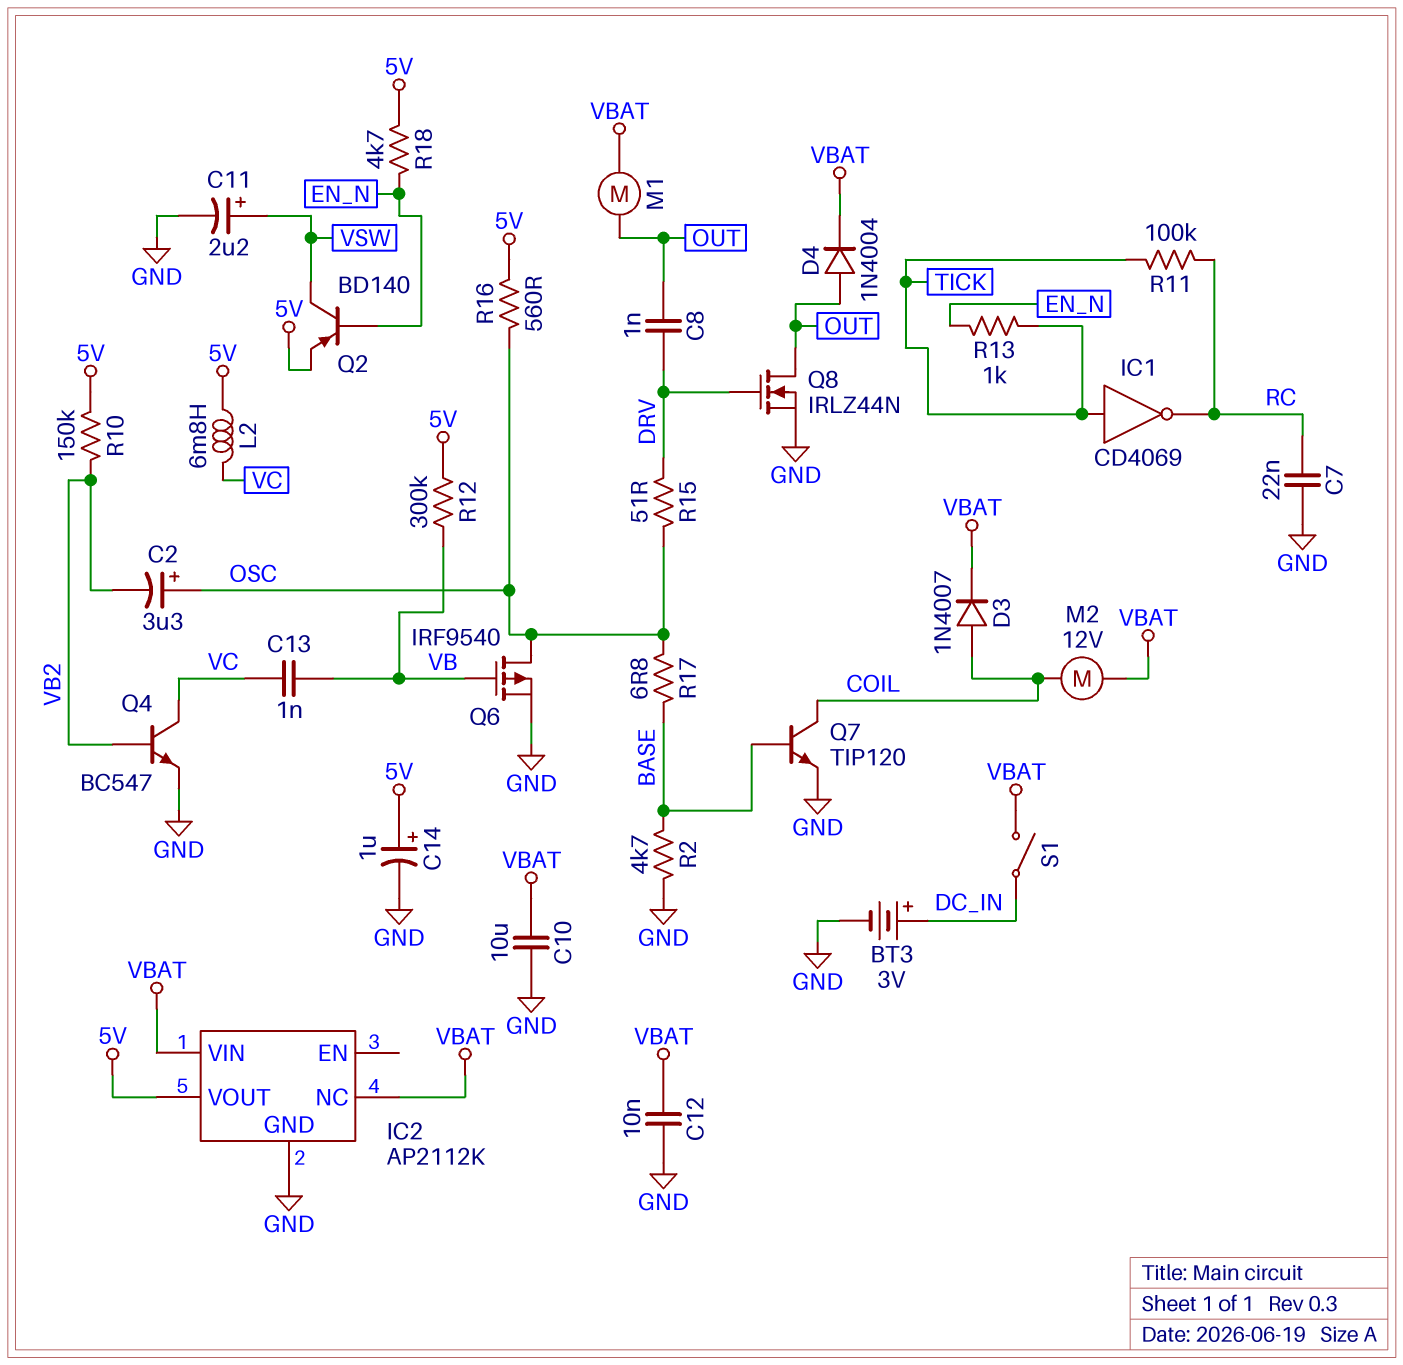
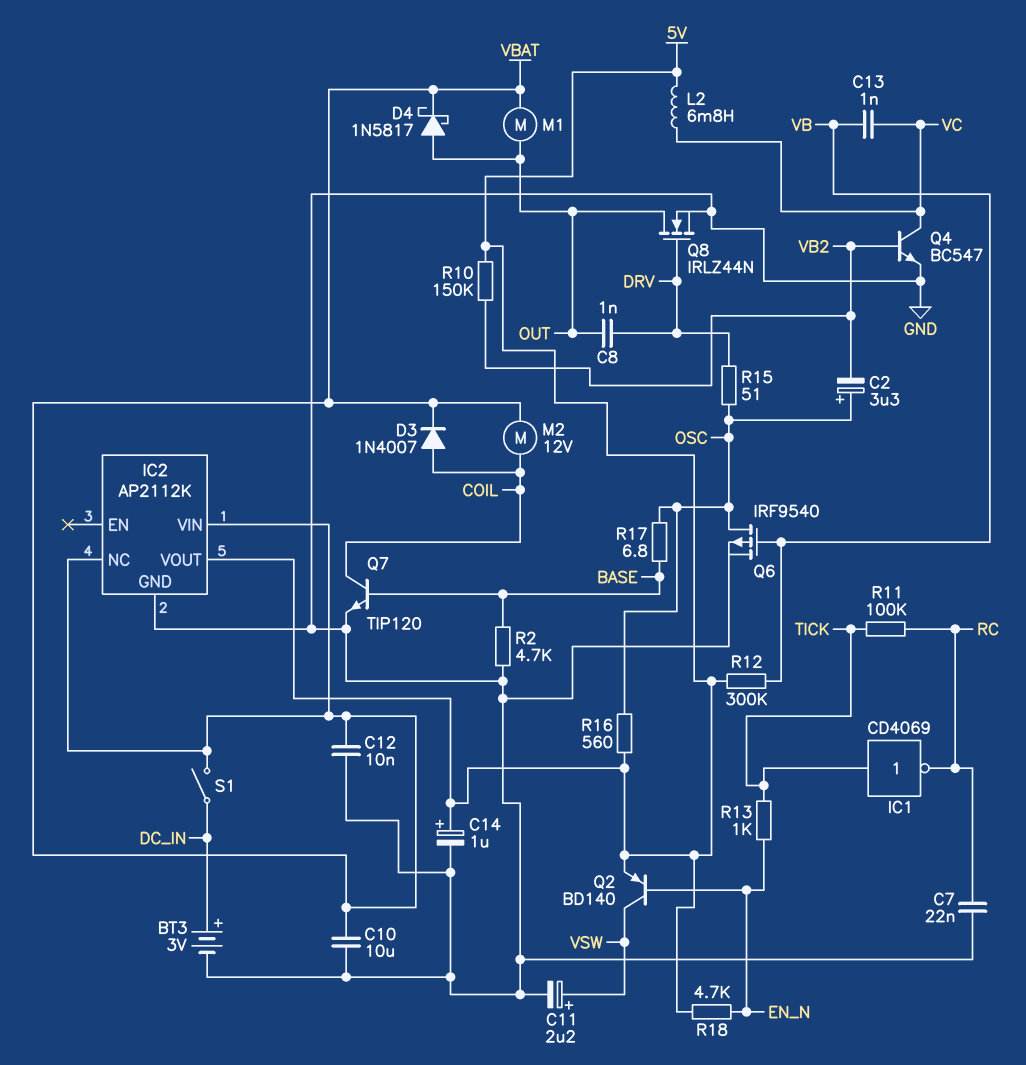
D4: diode 1N4004 (A OUT, K VBAT) -> schottky 1N5817 (A OUT, K VBAT)

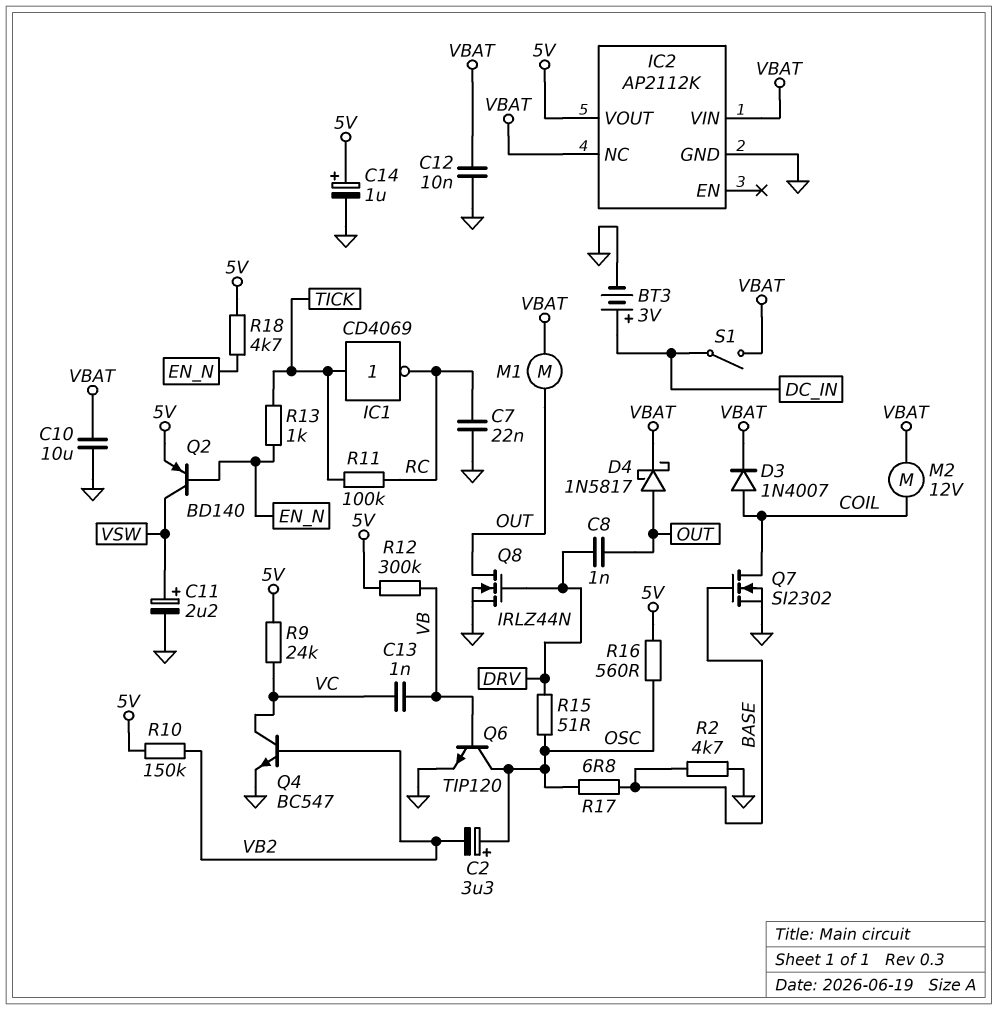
L2: 6.8mH (5V, VC) -> none
Q6: PMOS IRF9540 (G VB, D OSC, S GND) -> NPN TIP120 (B VB, C OSC, E GND)
Q7: NPN TIP120 (B BASE, C COIL, E GND) -> NMOS SI2302 (G BASE, D COIL, S GND)
R9: none -> 24k (5V, VC)

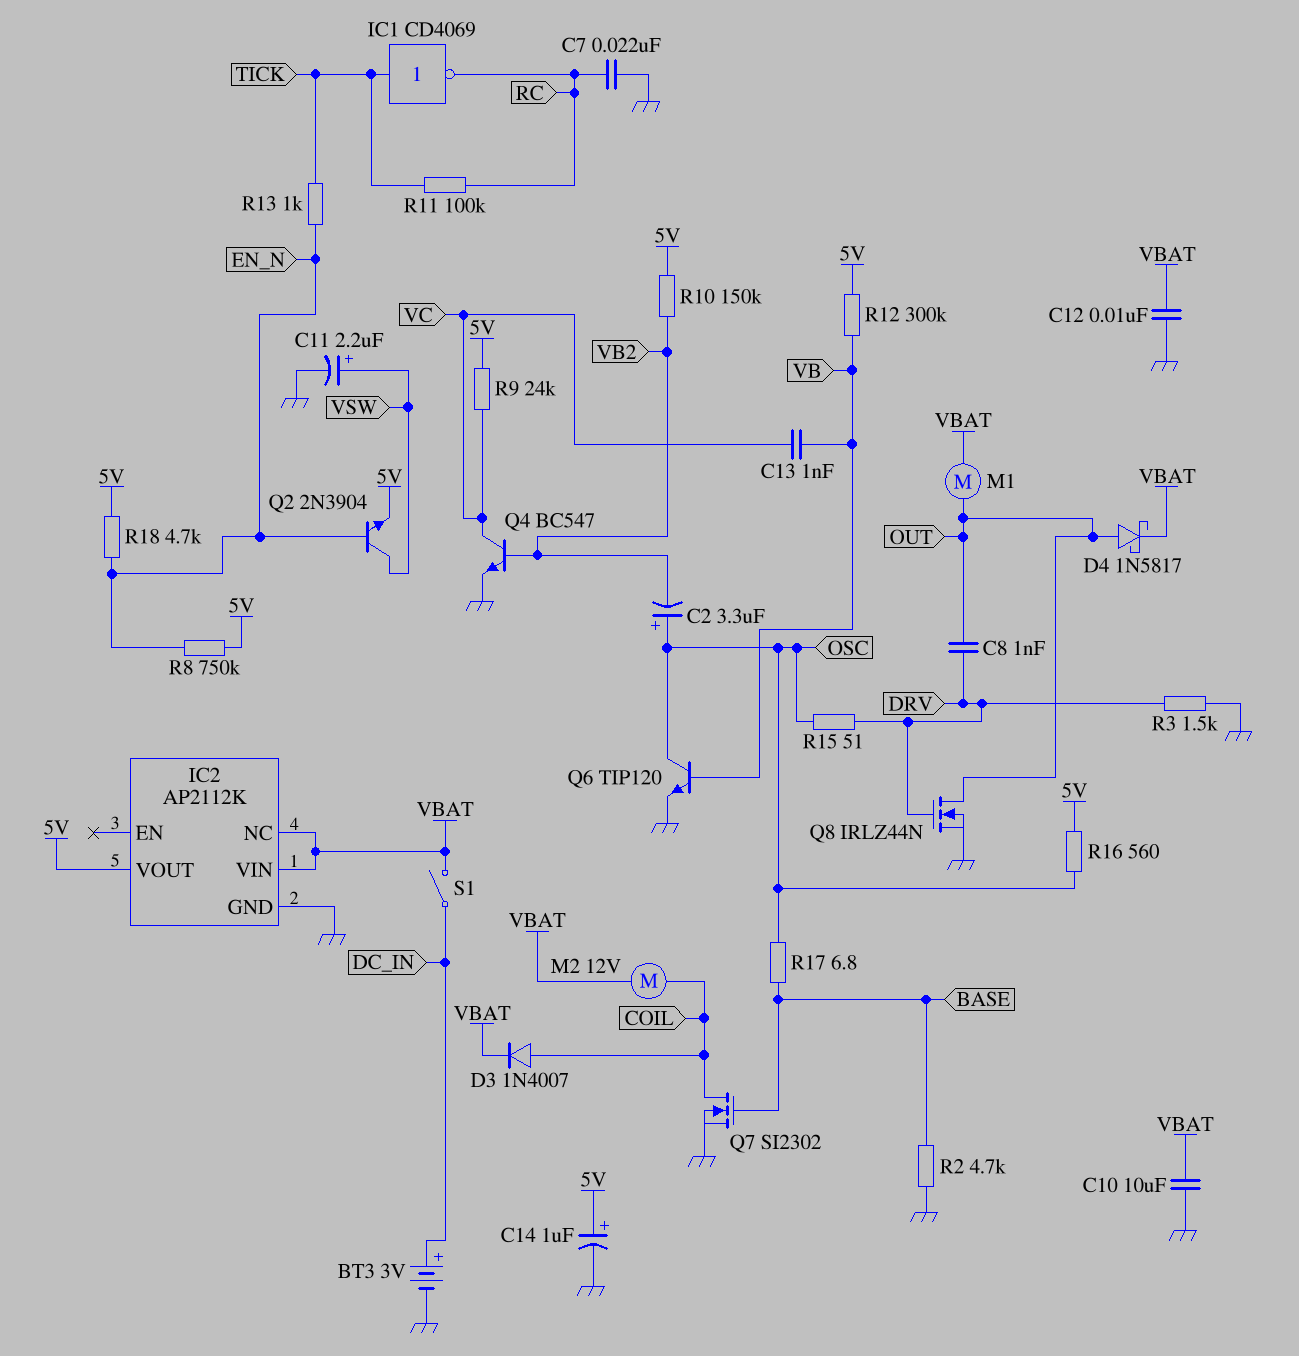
Q2: PNP BD140 (B EN_N, C VSW, E 5V) -> NPN 2N3904 (B EN_N, C VSW, E 5V)
R3: none -> 1.5k (DRV, GND)
R8: none -> 750k (5V, EN_N)

